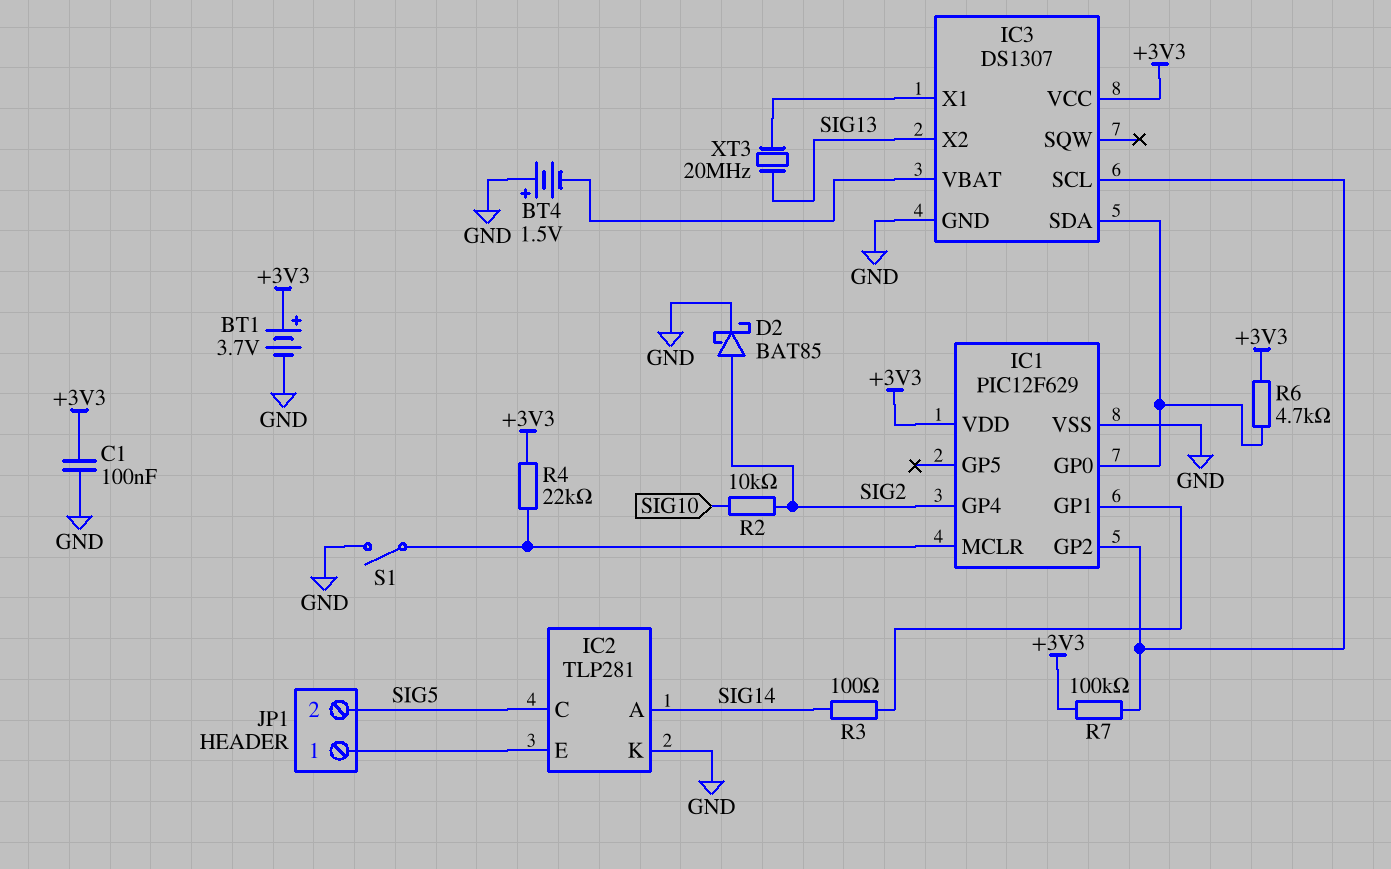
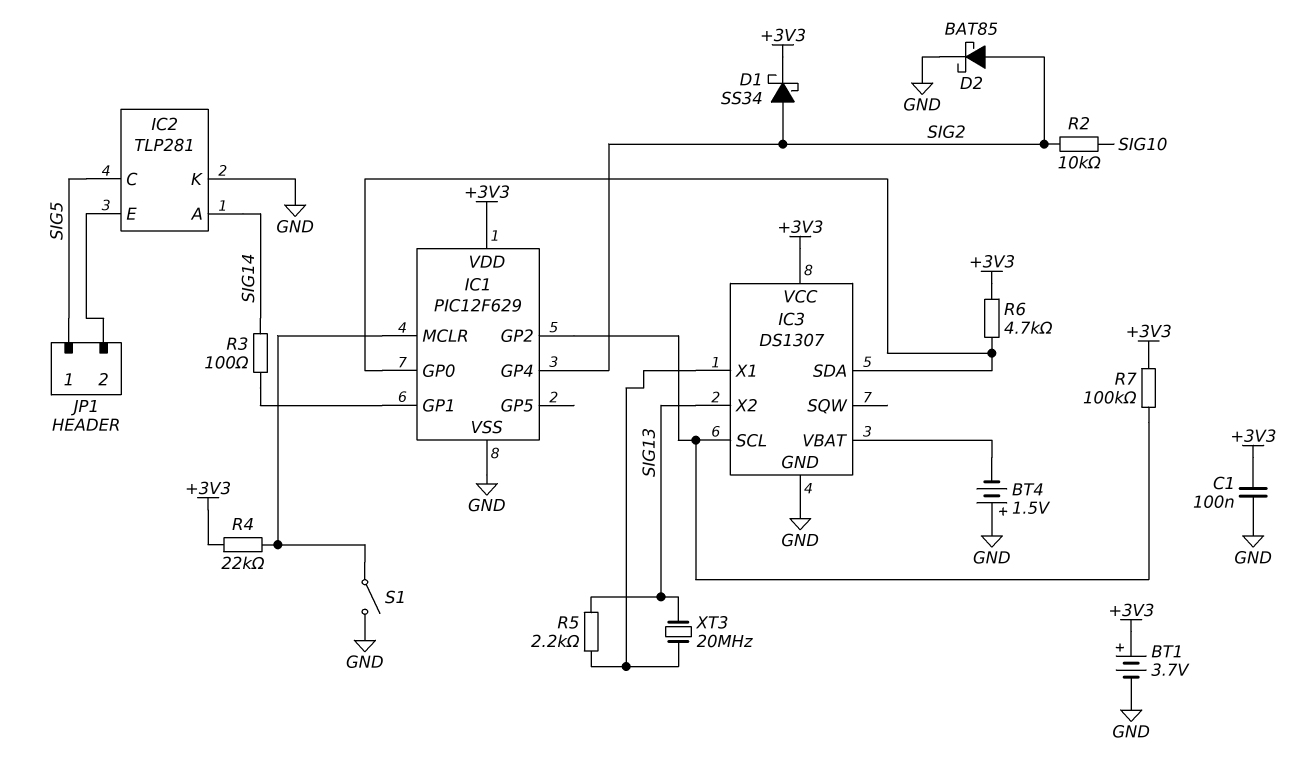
D1: none -> schottky SS34 (A SIG2, K +3V3)
JP1 pin 1: IC2/E -> SIG5
JP1 pin 2: SIG5 -> IC2/E
R5: none -> 2.2k (IC3/X1, SIG13)

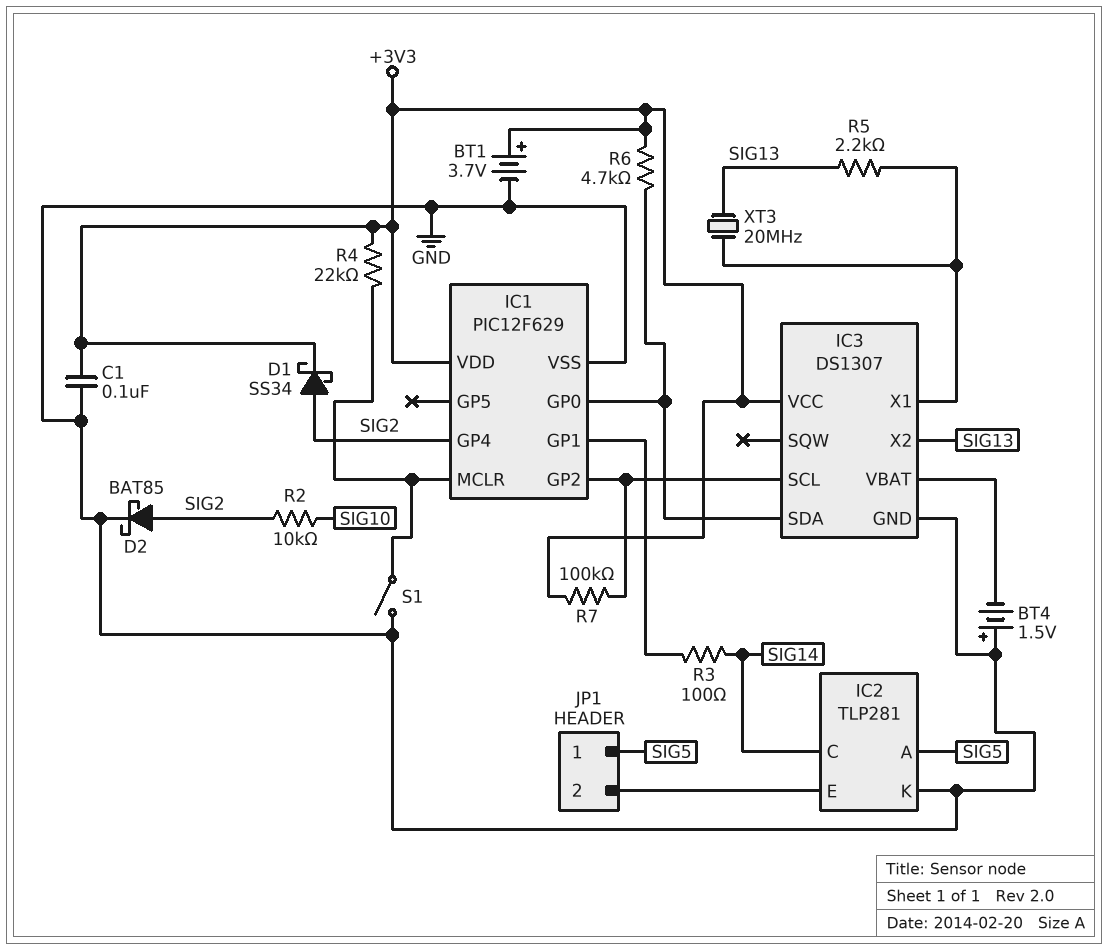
IC2 pin A: SIG14 -> SIG5
IC2 pin C: SIG5 -> SIG14

